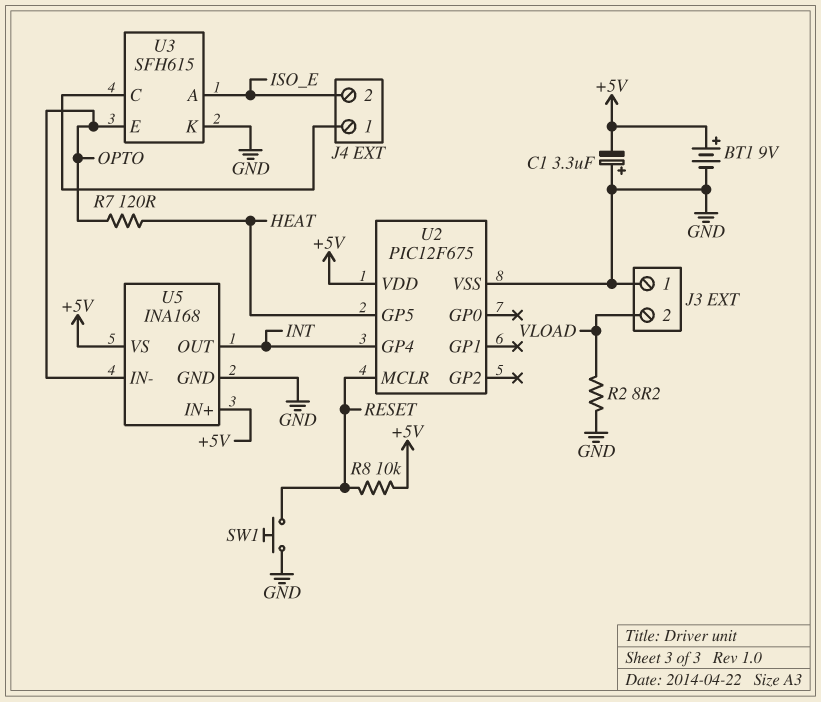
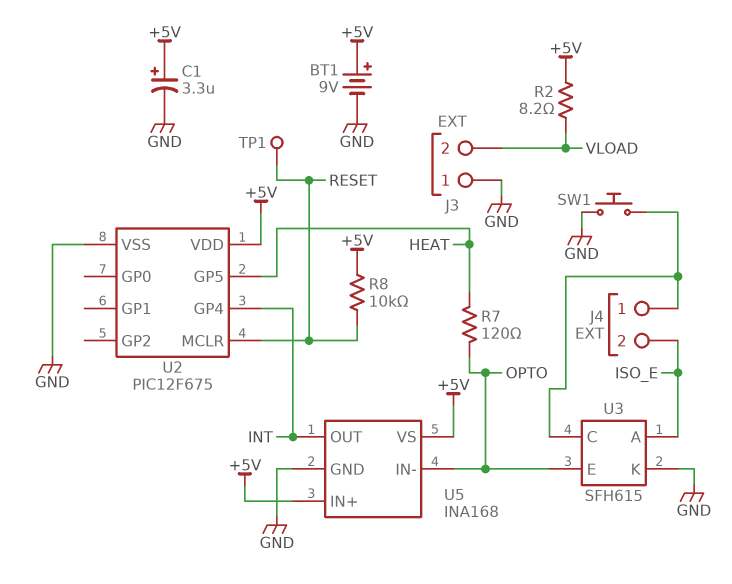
C1: 3.3uF (plus GND, minus +5V) -> 3.3uF (plus +5V, minus GND)
R2: 8.2 (GND, VLOAD) -> 8.2 (+5V, VLOAD)
SW1: button (GND, RESET) -> button (GND, J4/1)
TP1: none -> test point (RESET)

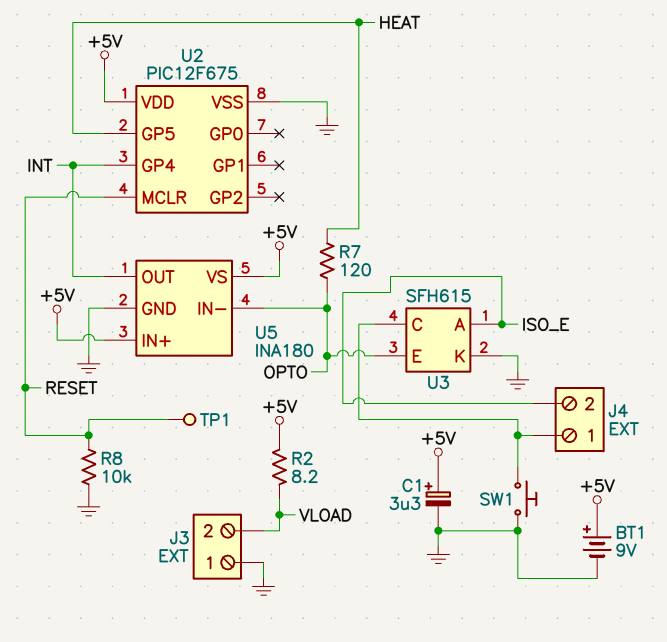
R8: 10k (+5V, RESET) -> 10k (GND, RESET)
U5: INA168 -> INA180

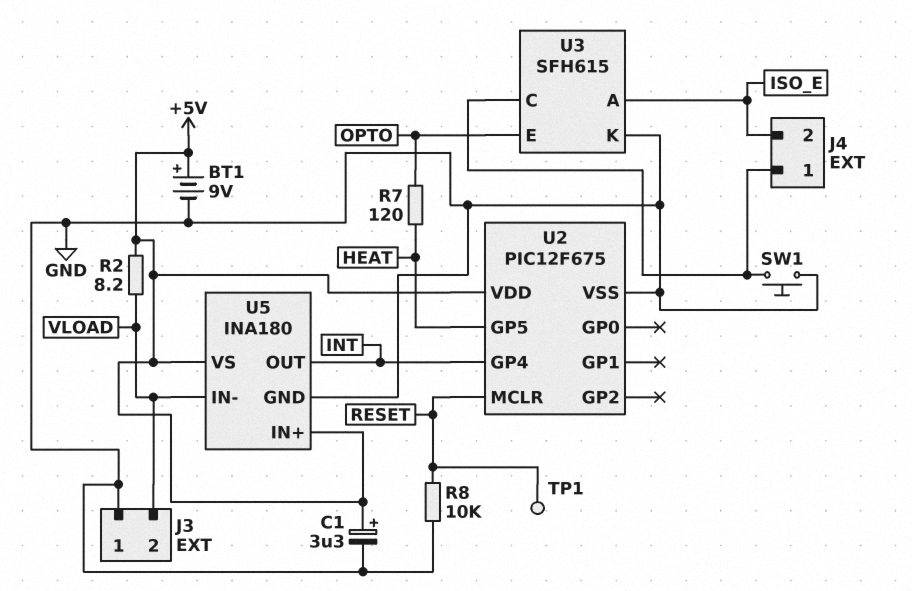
U5 pin IN-: OPTO -> VLOAD

